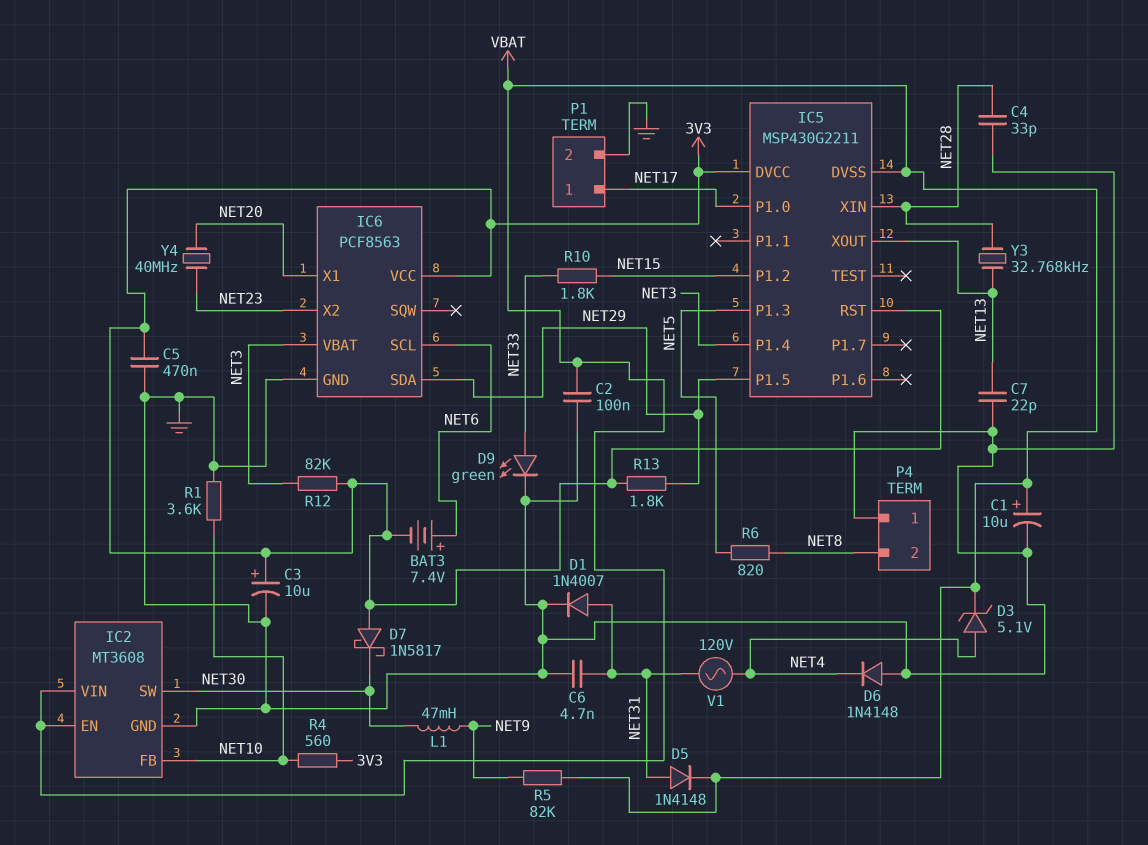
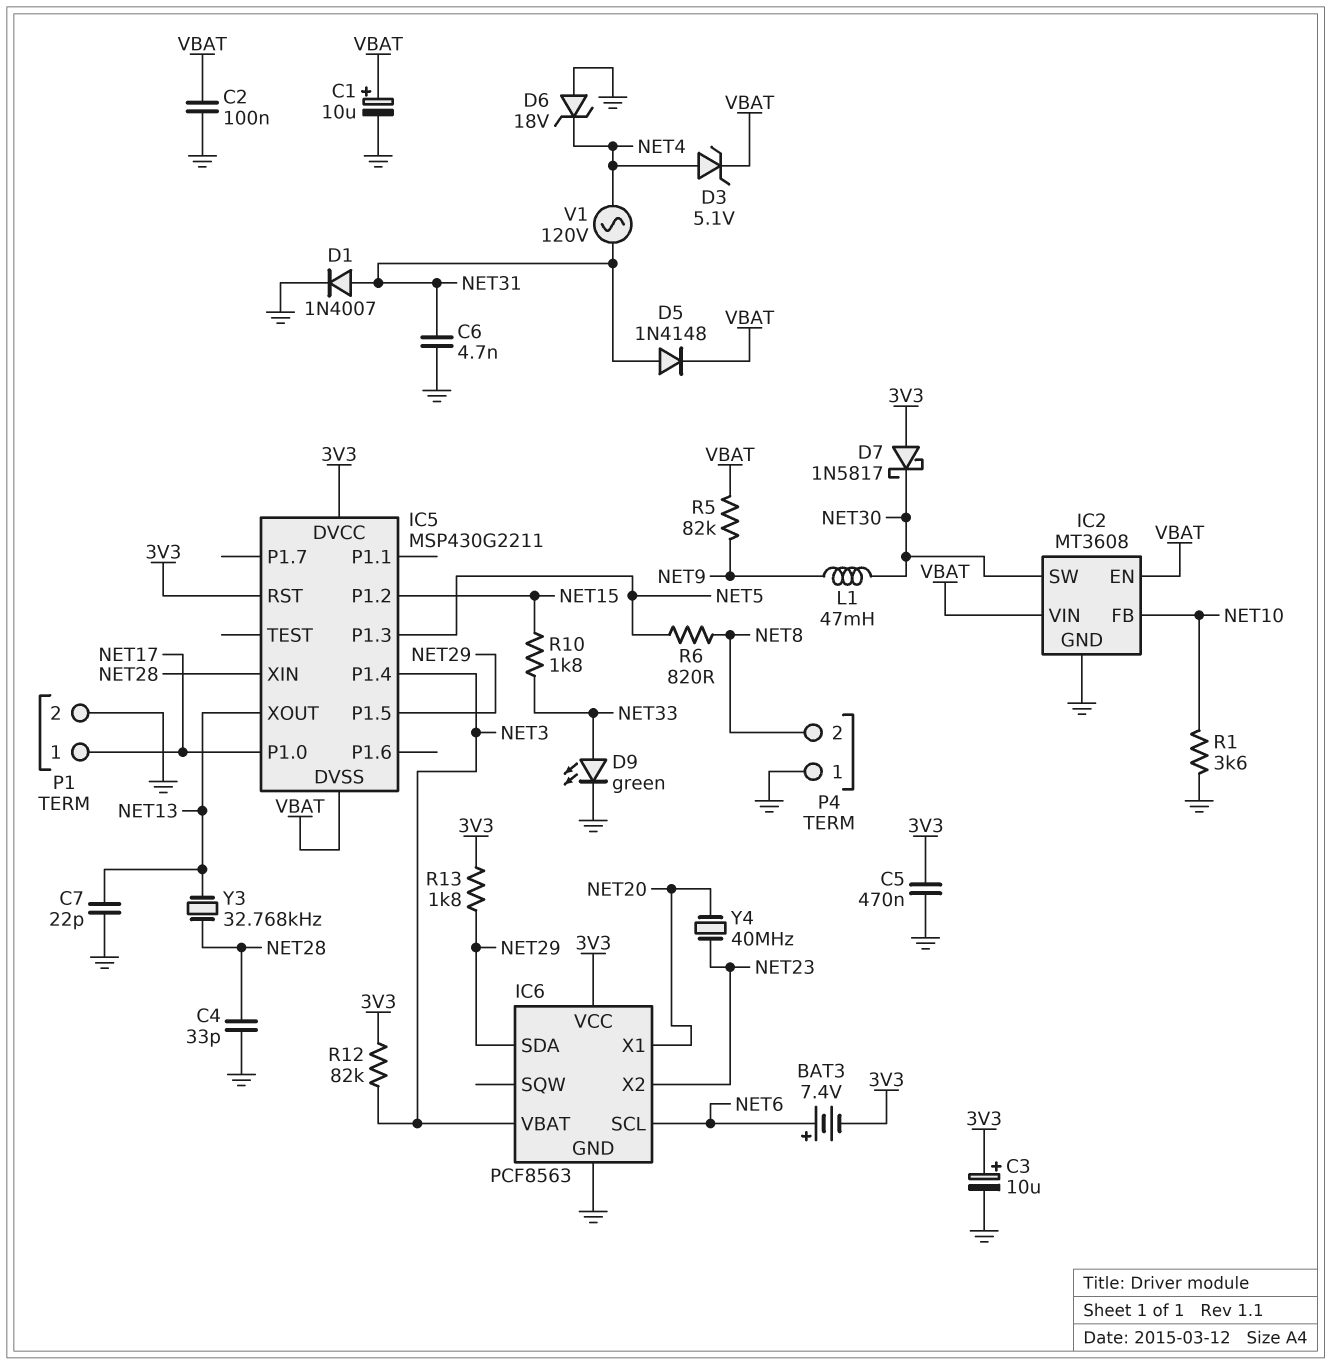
D6: diode 1N4148 (A GND, K NET4) -> zener 18V (A GND, K NET4)
R4: 560 (3V3, NET10) -> none

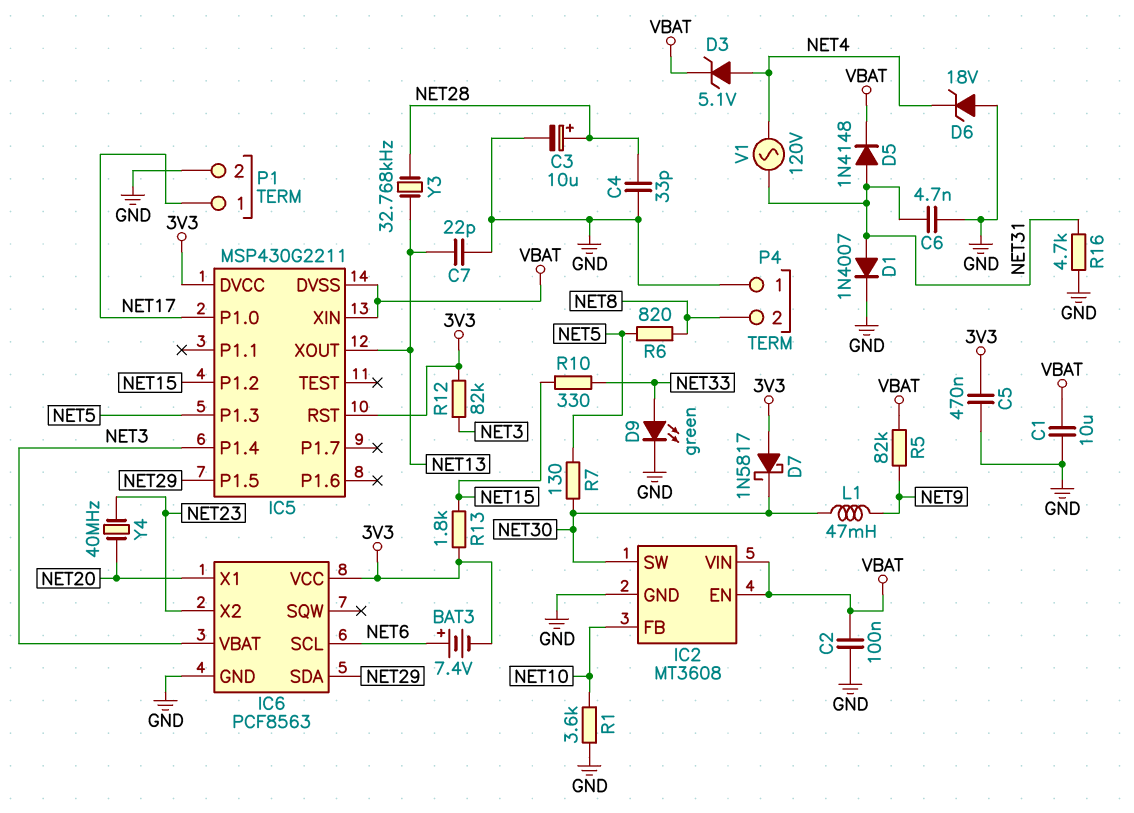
C1: 10uF (plus VBAT, minus GND) -> 10uF (GND, VBAT)
C3: 10uF (plus 3V3, minus GND) -> 10uF (plus NET28, minus GND)
IC5 pin XIN: NET28 -> VBAT
R7: none -> 130 (NET5, NET30)
R10: 1.8k (NET15, NET33) -> 330 (NET15, NET33)
R13: 1.8k (3V3, NET29) -> 1.8k (3V3, NET15)
R16: none -> 4.7k (GND, NET31)

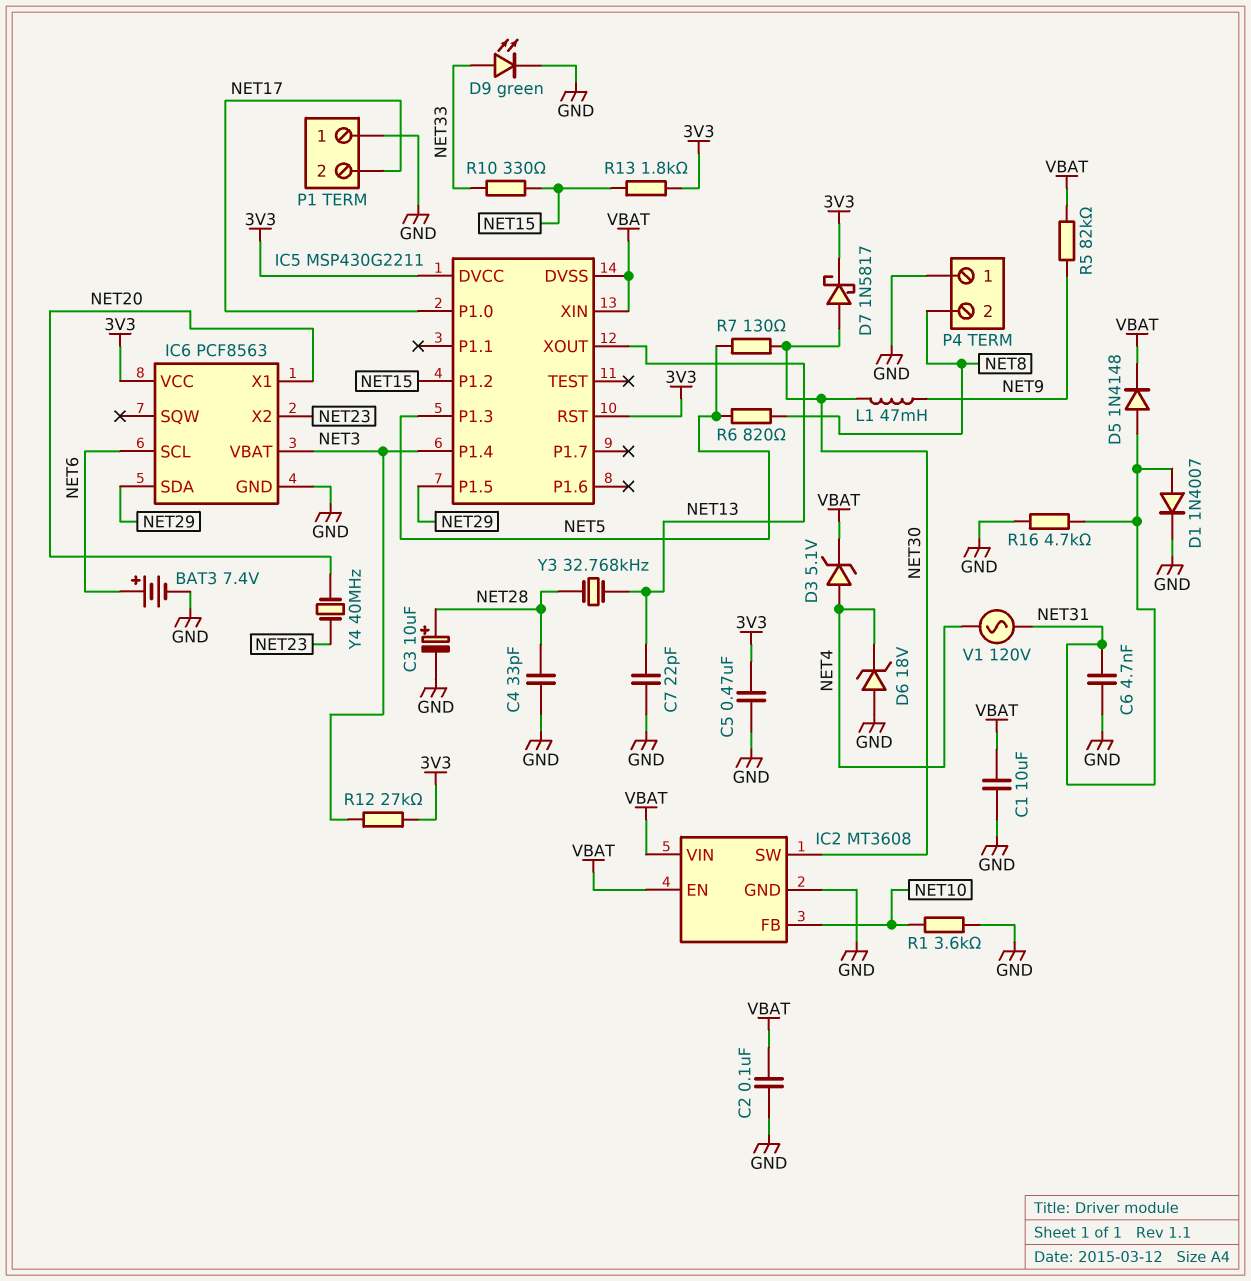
BAT3: 7.4V (plus NET6, minus 3V3) -> 7.4V (plus NET6, minus GND)
D7: schottky 1N5817 (A 3V3, K NET30) -> schottky 1N5817 (A NET30, K 3V3)
P1 pin 1: NET17 -> GND
P1 pin 2: GND -> NET17
R12: 82k (3V3, NET3) -> 27k (3V3, NET3)

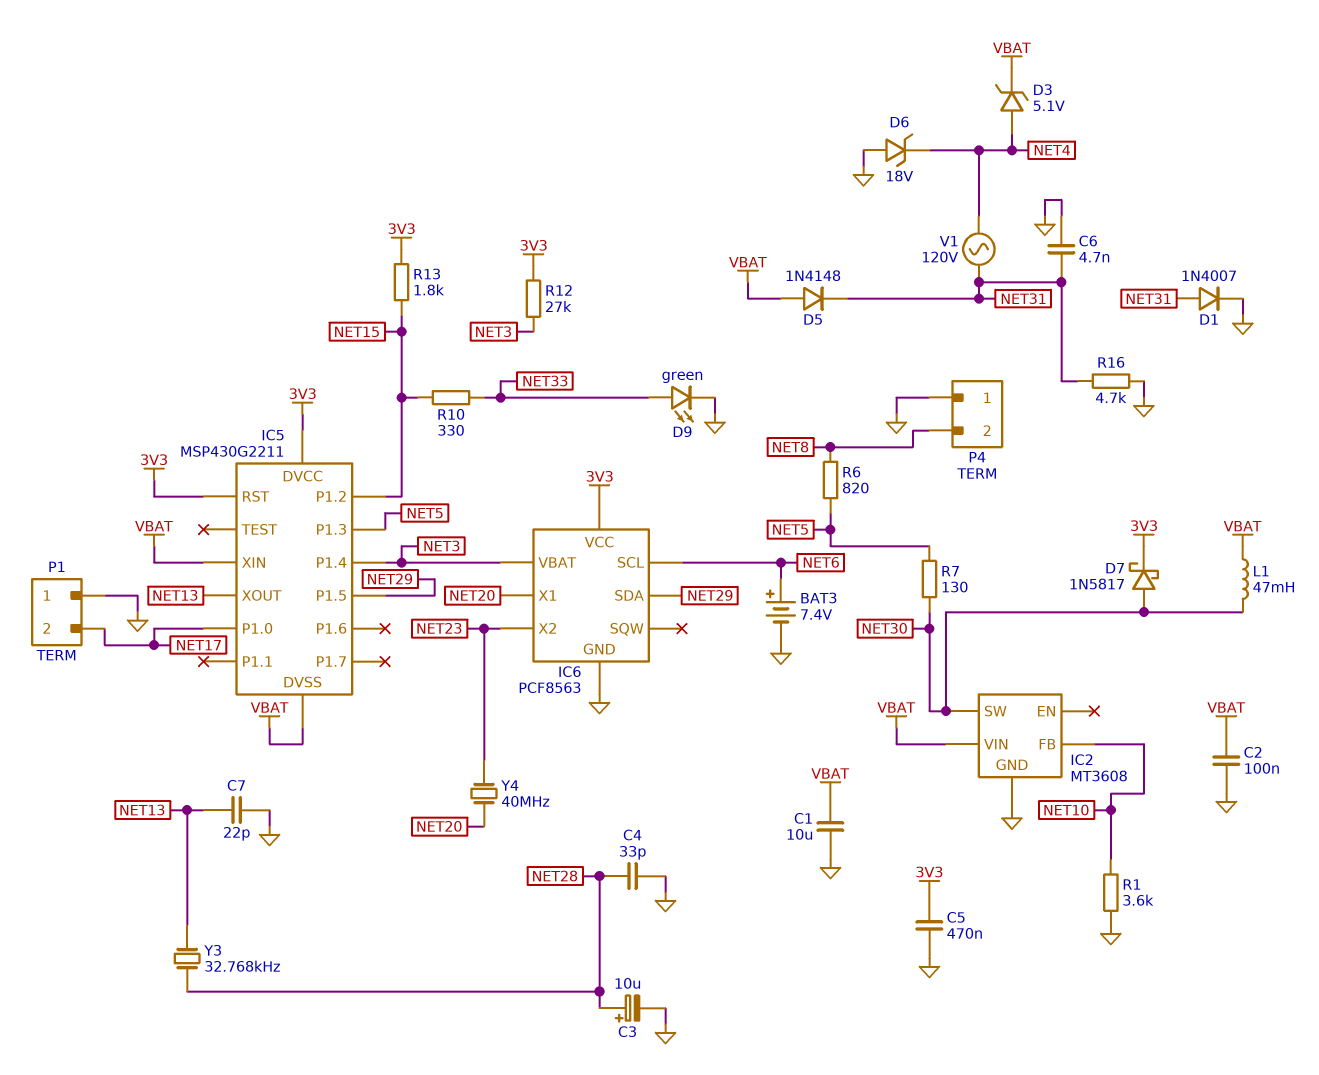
D5: diode 1N4148 (A NET31, K VBAT) -> diode 1N4148 (A VBAT, K NET31)
IC2 pin EN: VBAT -> none
L1: 47mH (NET9, NET30) -> 47mH (NET30, VBAT)
R5: 82k (NET9, VBAT) -> none

